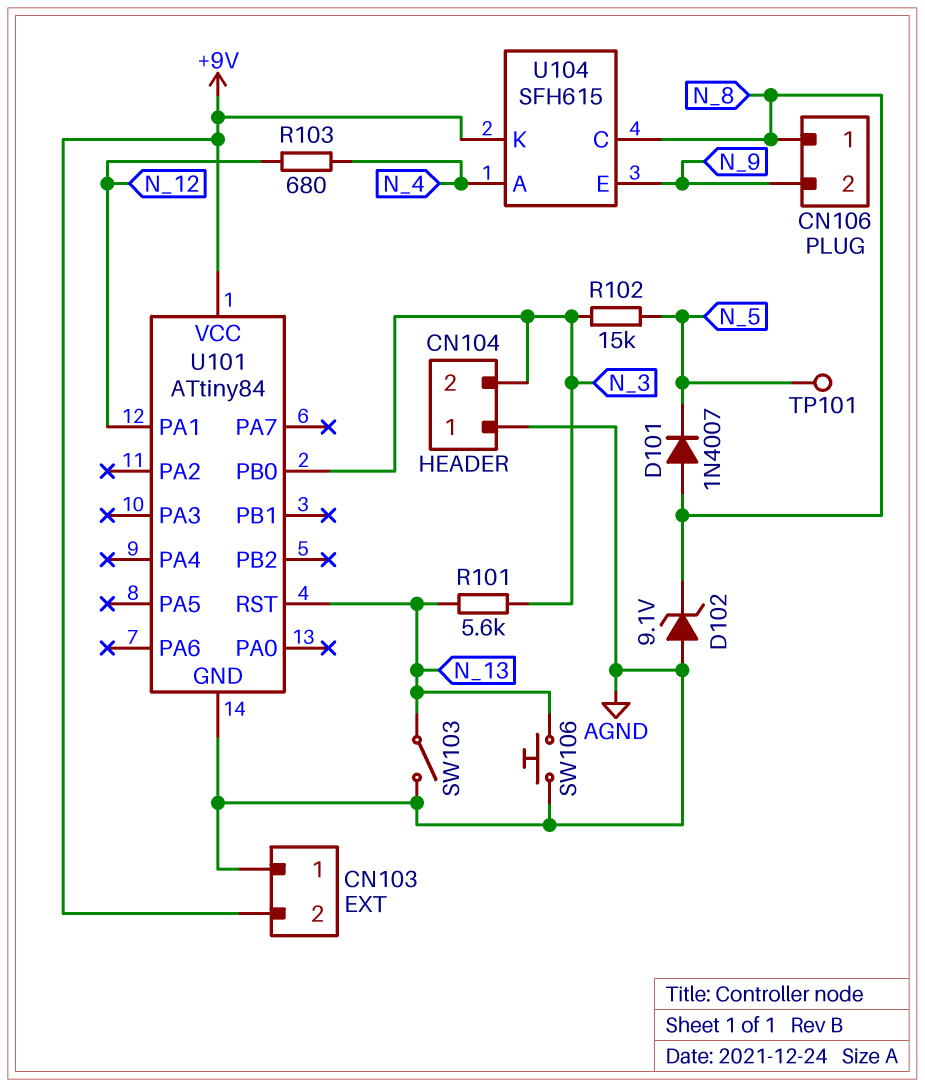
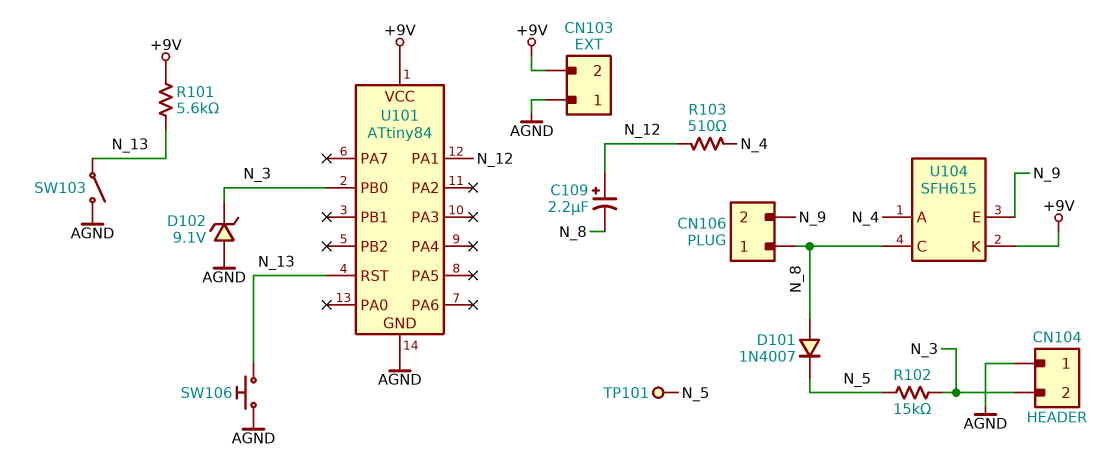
C109: none -> 2.2uF (plus N_12, minus N_8)
D102: zener 9.1V (A AGND, K N_8) -> zener 9.1V (A AGND, K N_3)
R101: 5.6k (N_3, N_13) -> 5.6k (+9V, N_13)
R103: 680 (N_4, N_12) -> 510 (N_4, N_12)

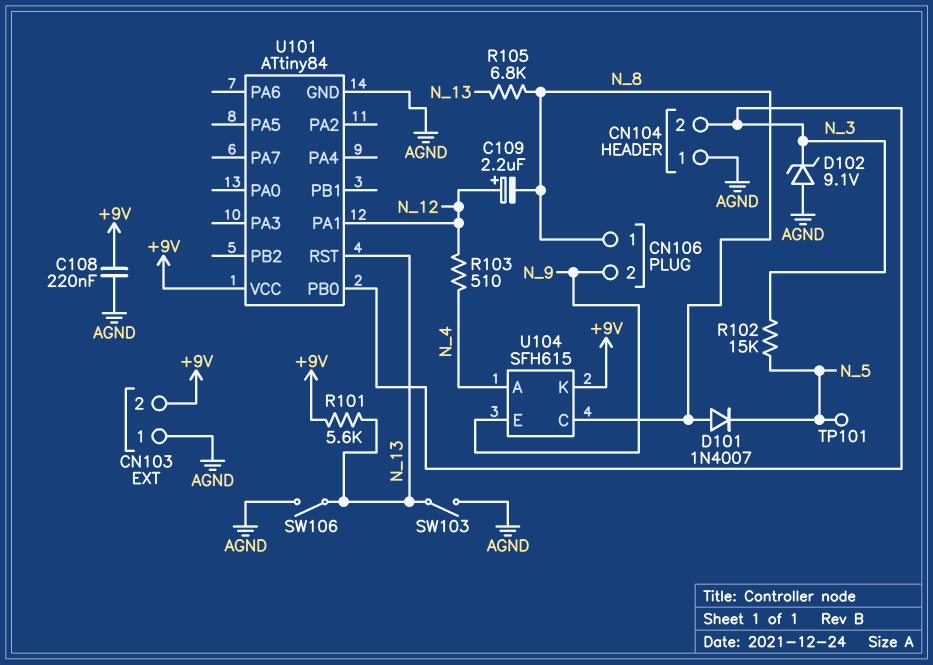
C108: none -> 220nF (+9V, AGND)
R105: none -> 6.8k (N_8, N_13)
SW106: button (AGND, N_13) -> switch (AGND, N_13)

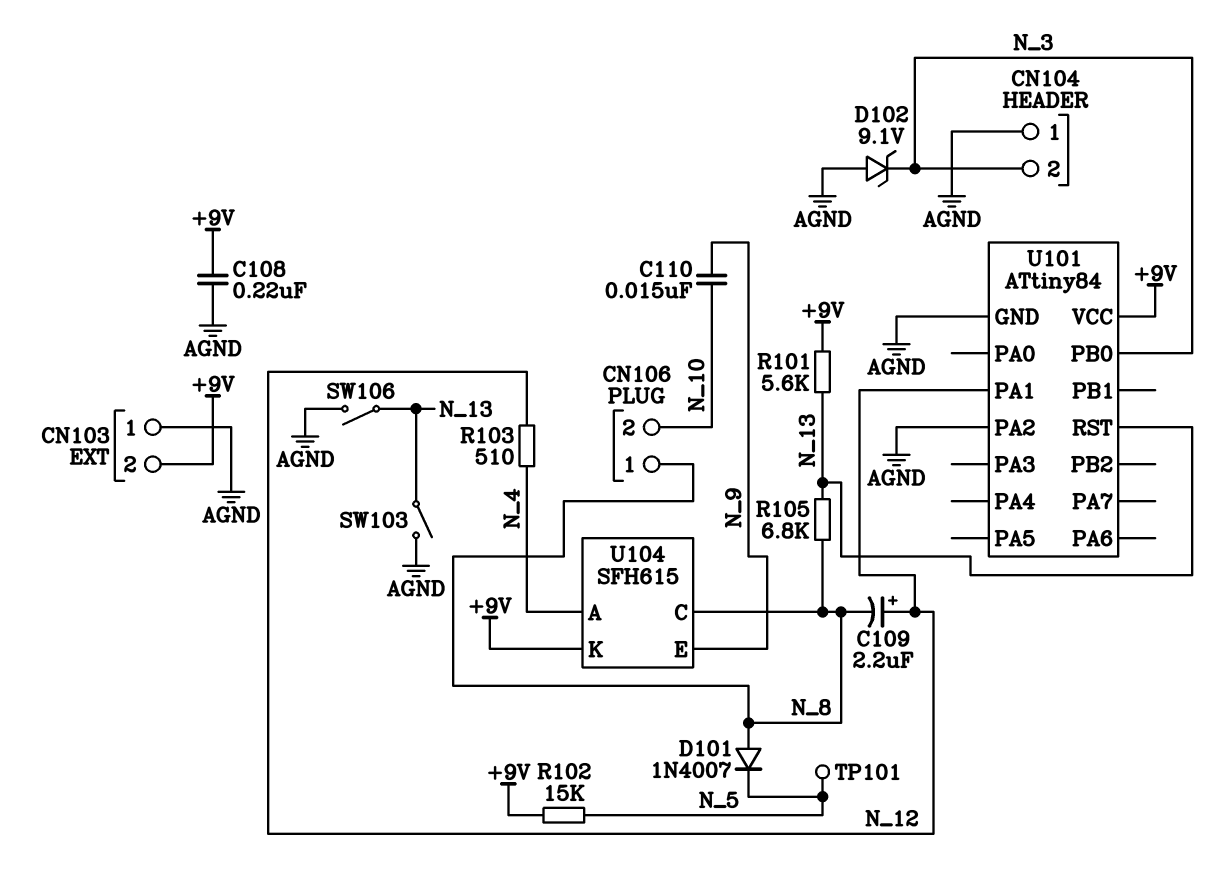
C110: none -> 15nF (N_9, N_10)
CN106 pin 2: N_9 -> N_10
R102: 15k (N_3, N_5) -> 15k (+9V, N_5)
U101 pin PA2: none -> AGND

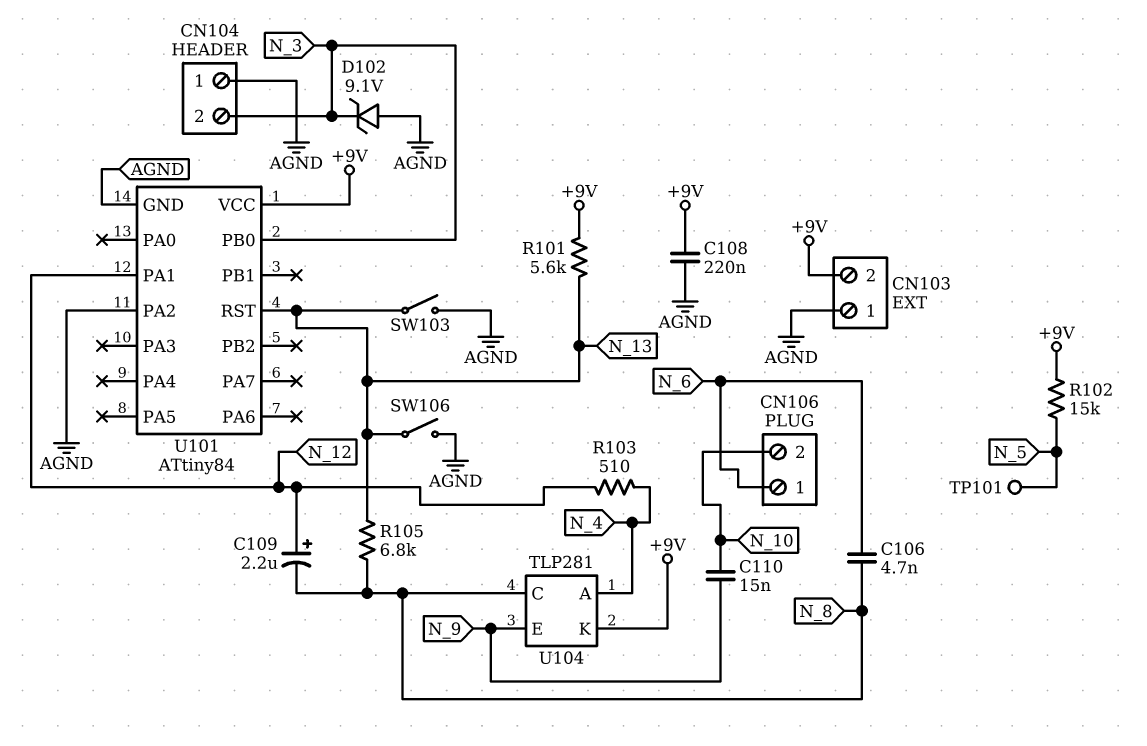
C106: none -> 4.7nF (N_6, N_8)
CN106 pin 1: N_8 -> N_6
D101: diode 1N4007 (A N_8, K N_5) -> none
U104: SFH615 -> TLP281

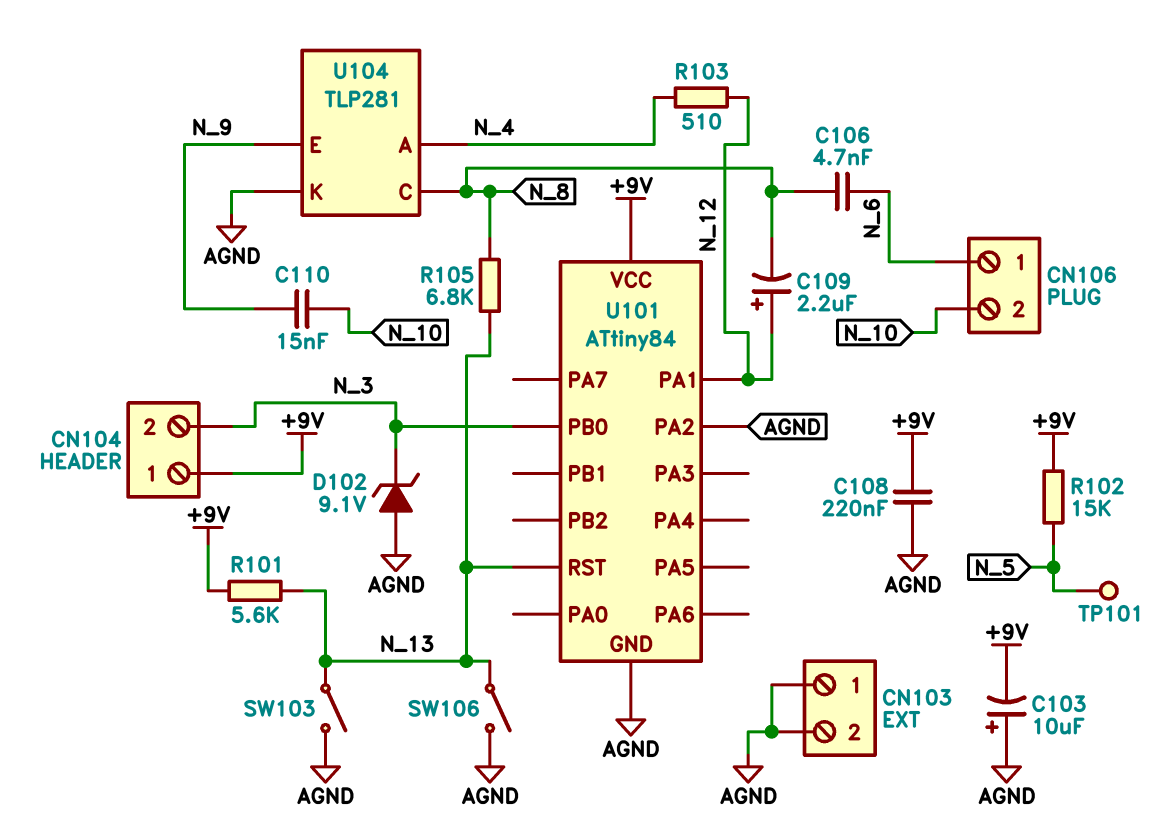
C103: none -> 10uF (plus AGND, minus +9V)
CN103 pin 2: +9V -> AGND
CN104 pin 1: AGND -> +9V
U104 pin K: +9V -> AGND

